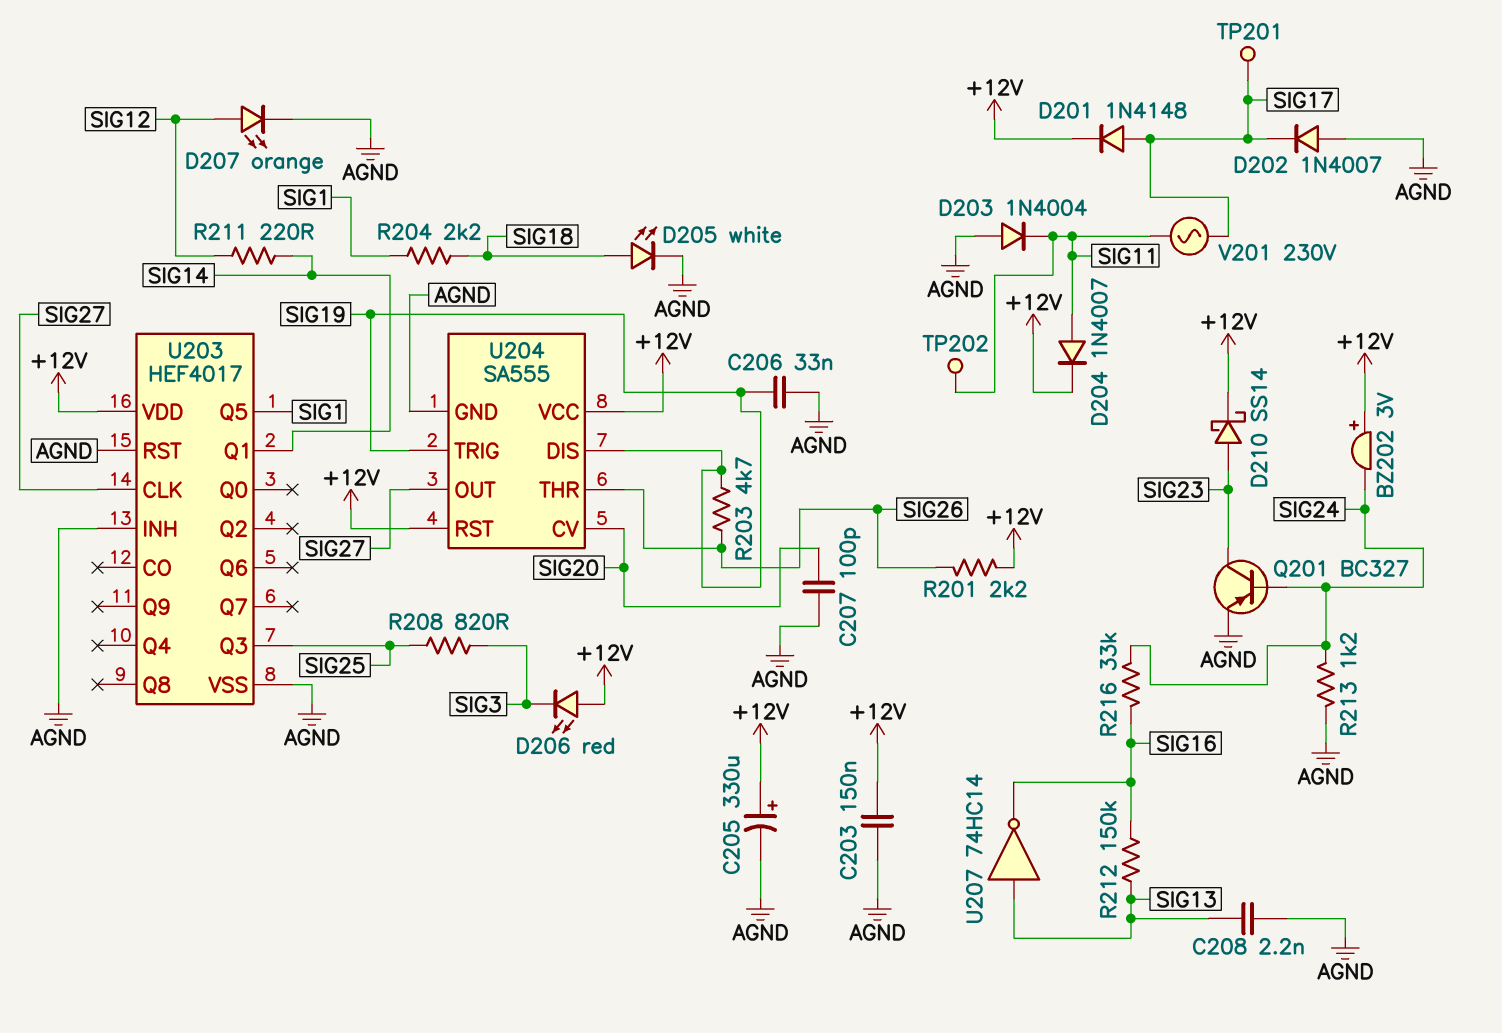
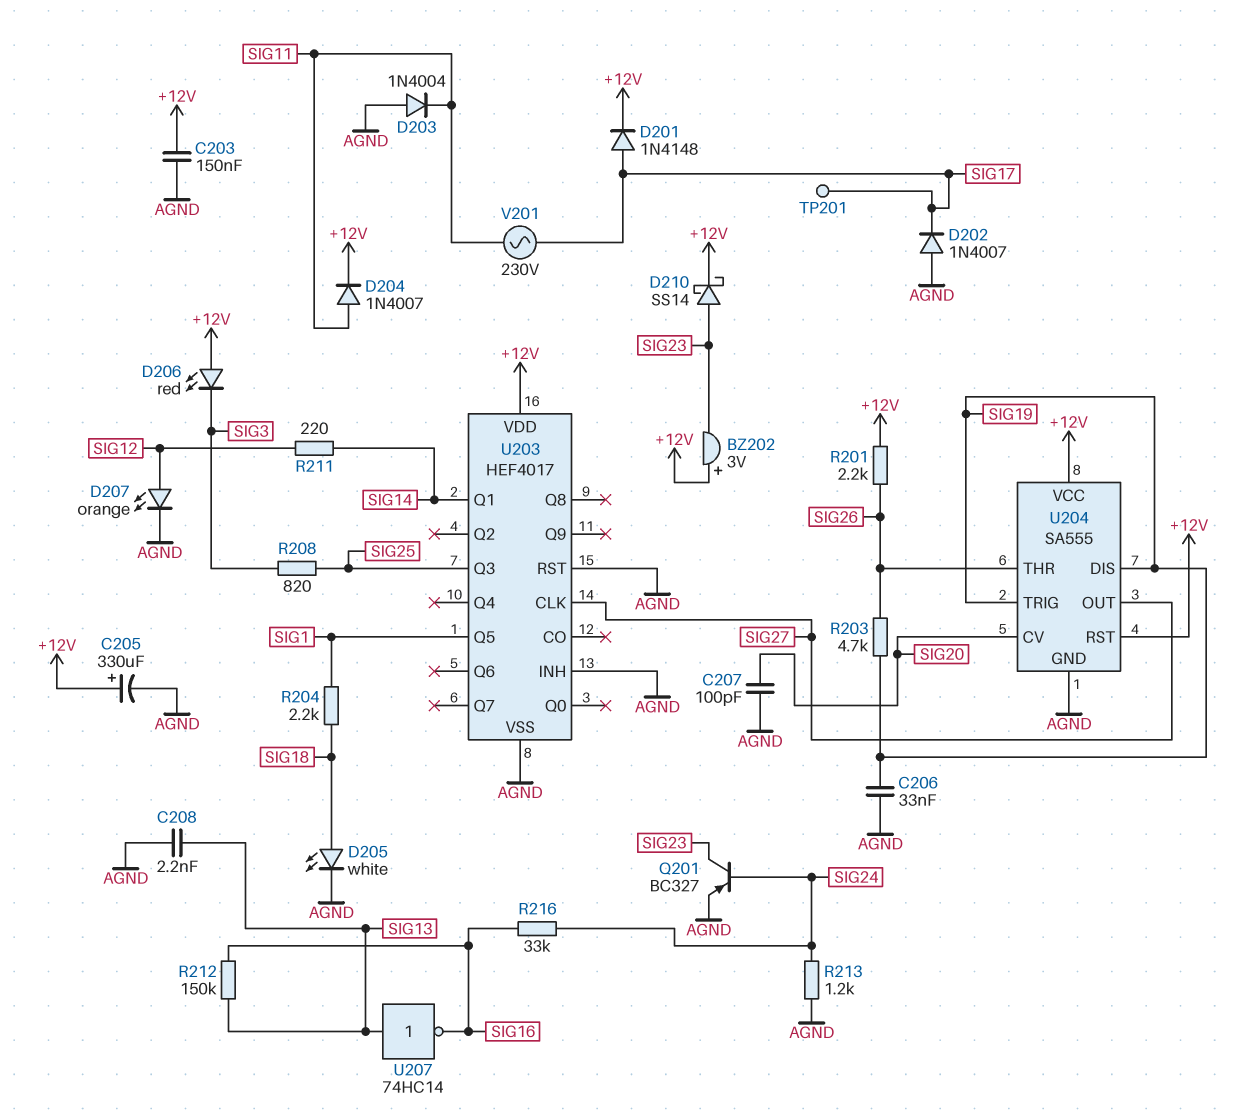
BZ202: buzzer 3V (plus +12V, minus SIG24) -> buzzer 3V (plus +12V, minus SIG23)
TP202: test point (SIG11) -> none

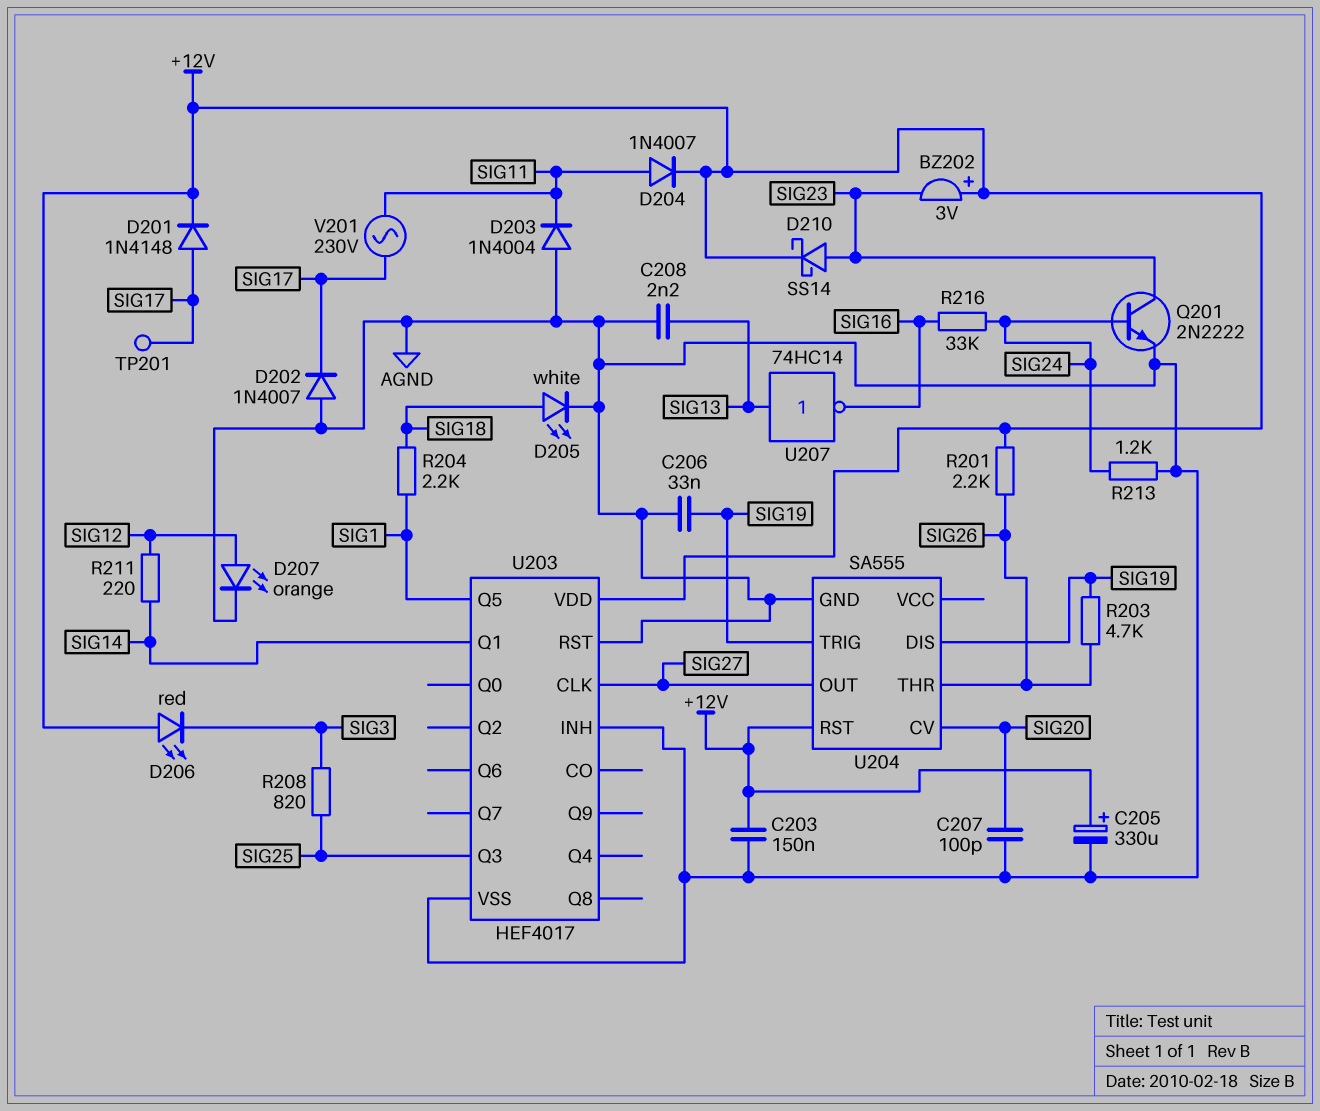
Q201: PNP BC327 (B SIG24, C SIG23, E AGND) -> NPN 2N2222 (B SIG24, C SIG23, E AGND)
R212: 150k (SIG13, SIG16) -> none
U204 pin VCC: +12V -> none

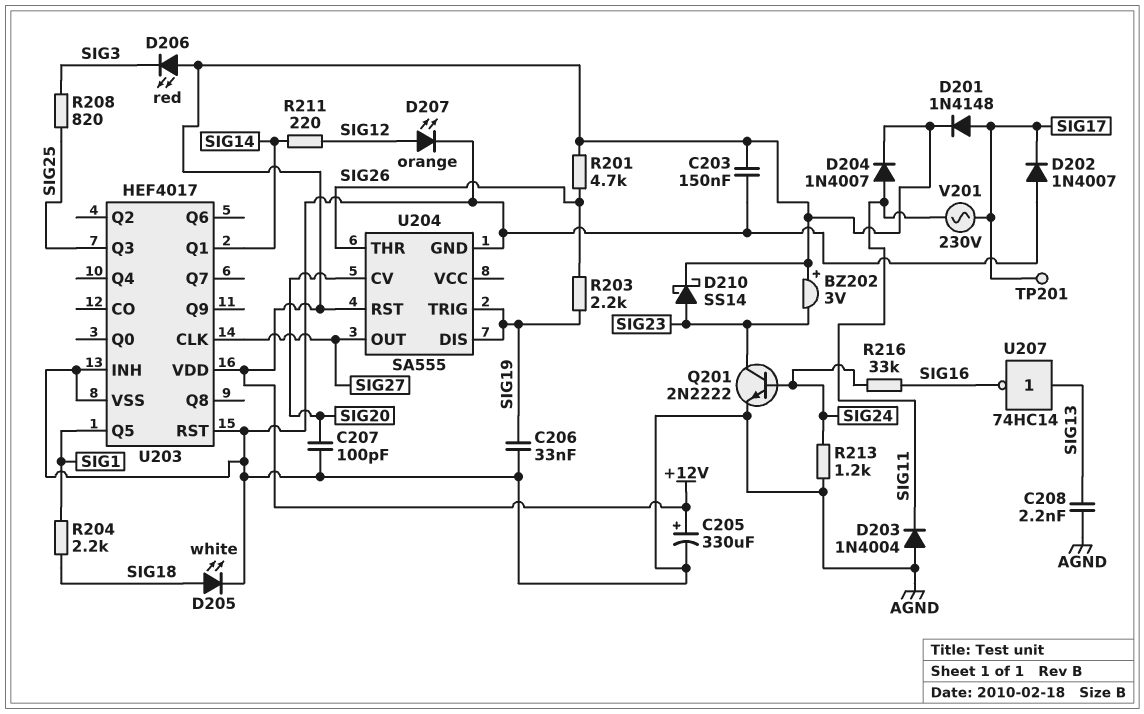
R201: 2.2k (+12V, SIG26) -> 4.7k (+12V, SIG26)
R203: 4.7k (SIG19, SIG26) -> 2.2k (SIG19, SIG26)

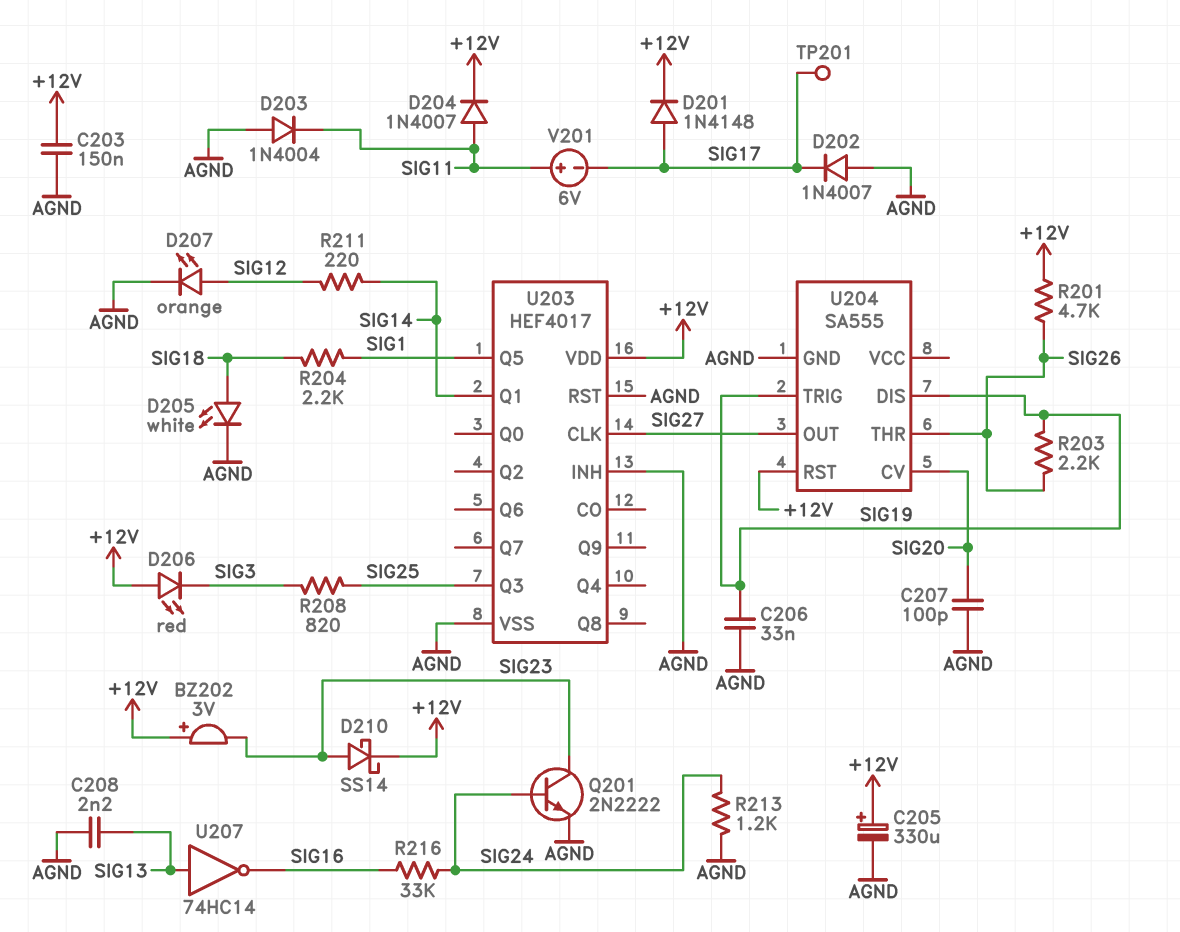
V201: AC 230V (SIG11, SIG17) -> 6V (plus SIG11, minus SIG17)

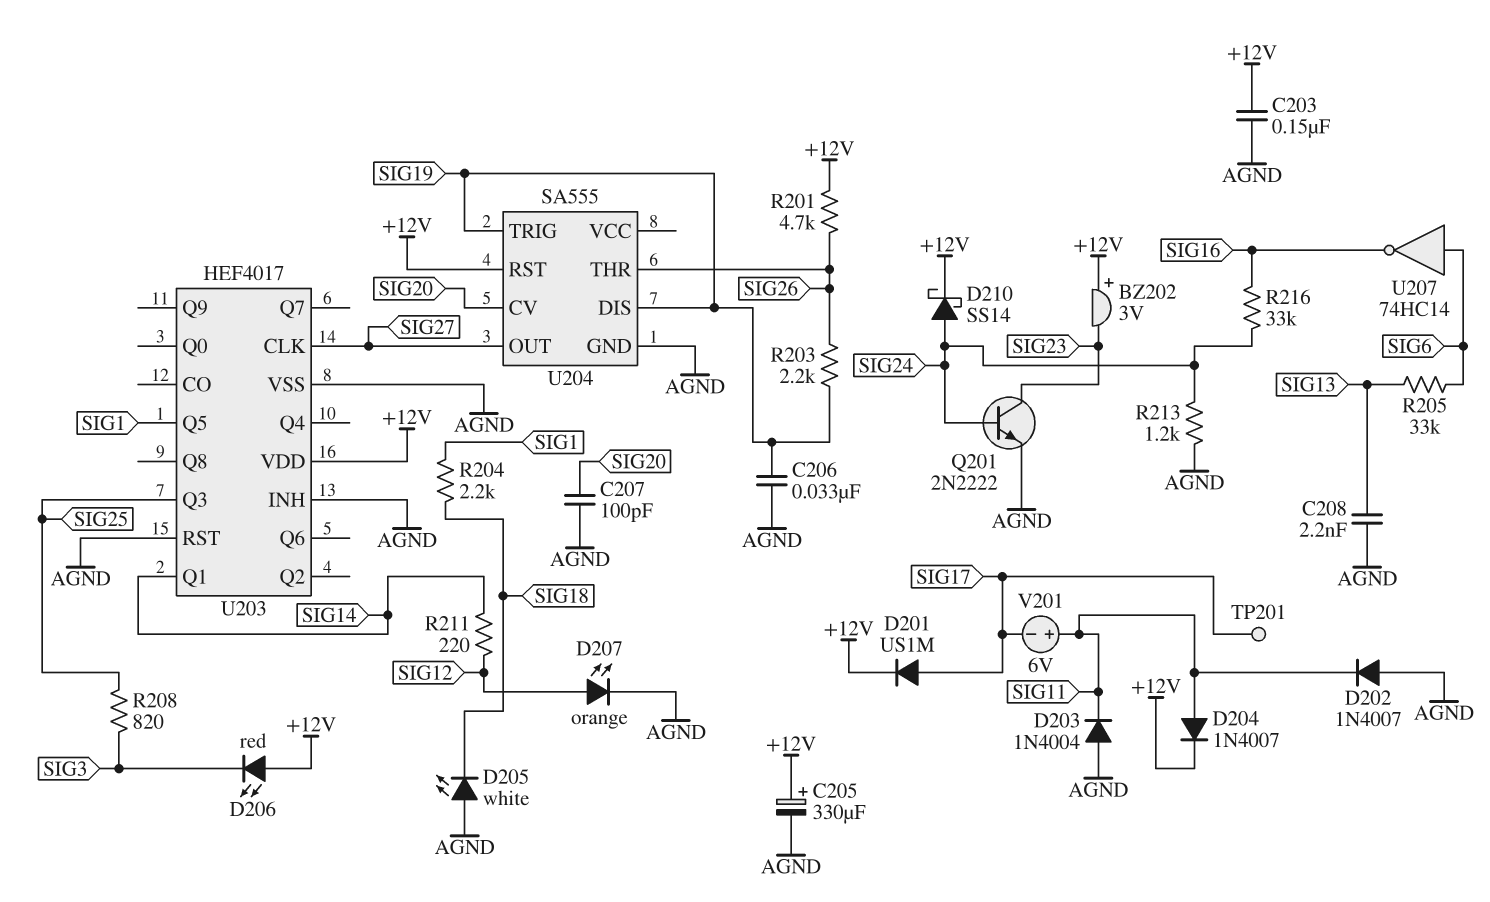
D201: diode 1N4148 (A SIG17, K +12V) -> diode US1M (A SIG17, K +12V)
D202: diode 1N4007 (A AGND, K SIG17) -> diode 1N4007 (A AGND, K SIG11)
D205: LED white (A SIG18, K AGND) -> LED white (A AGND, K SIG18)
D210: schottky SS14 (A SIG23, K +12V) -> schottky SS14 (A SIG24, K +12V)
R205: none -> 33k (SIG6, SIG13)
U207: NOT 74HC14 (in SIG13, out SIG16) -> NOT 74HC14 (in SIG6, out SIG16)

